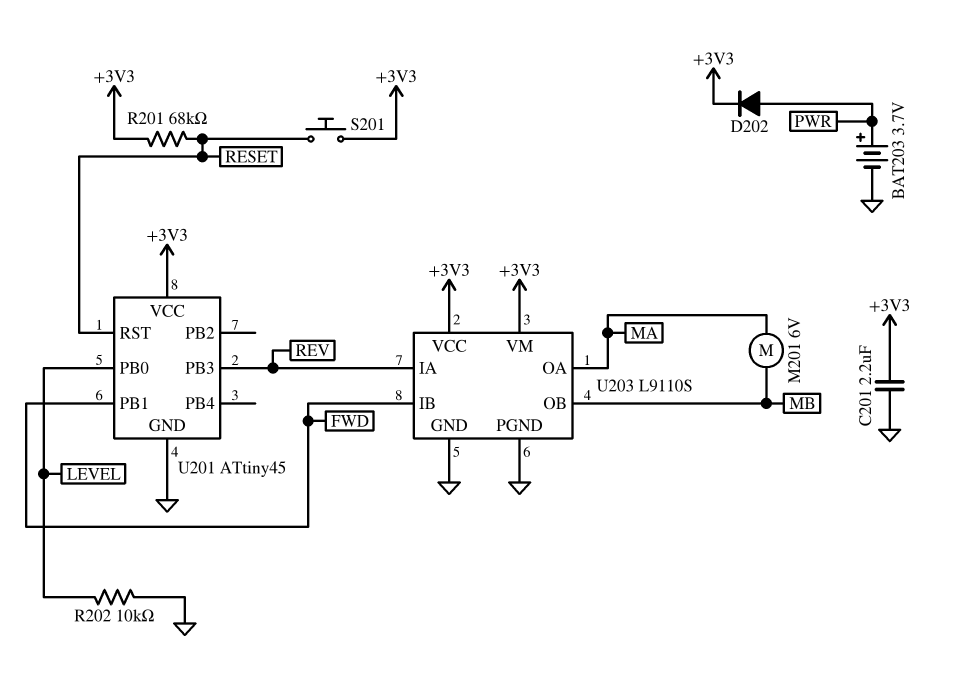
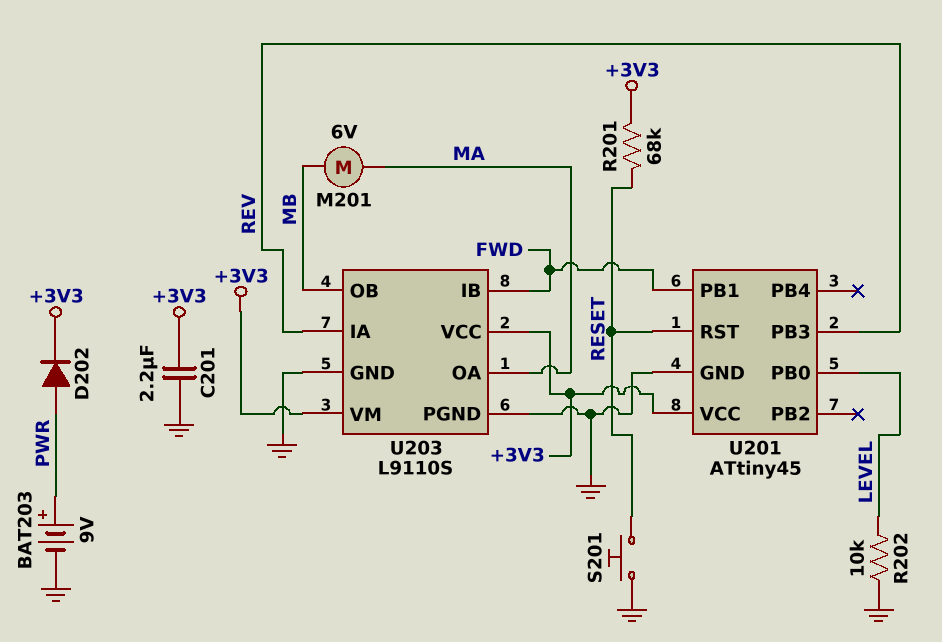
BAT203: 3.7V (plus PWR, minus GND) -> 9V (plus PWR, minus GND)
S201: button (+3V3, RESET) -> button (GND, RESET)

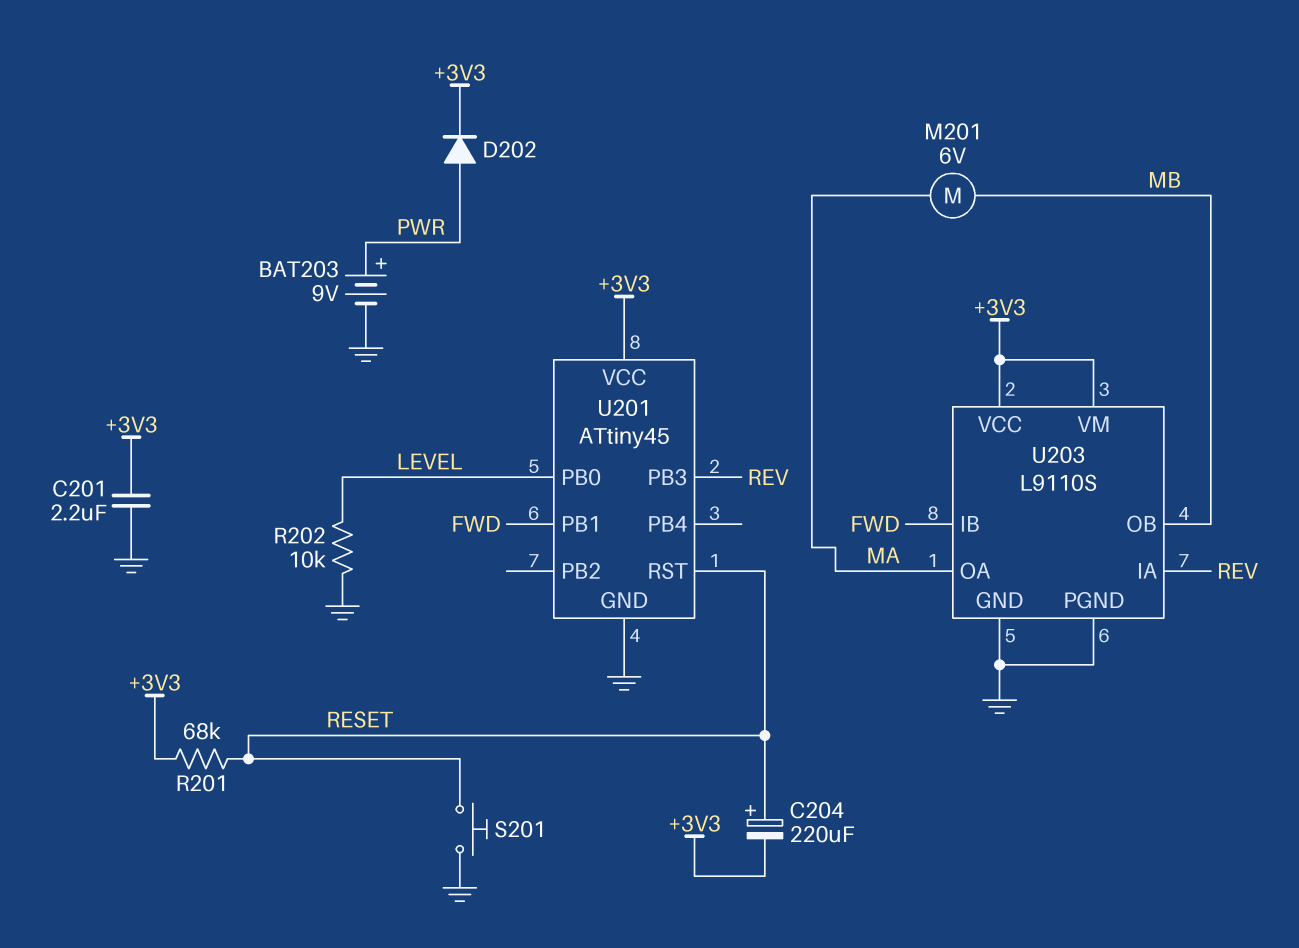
C204: none -> 220uF (plus RESET, minus +3V3)

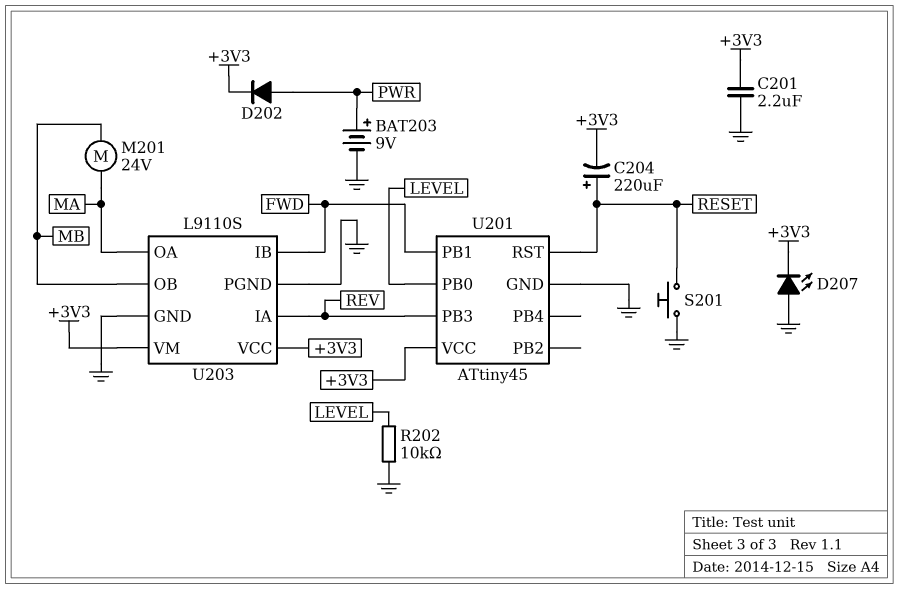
D207: none -> LED (A GND, K +3V3)
M201: motor 6V (MA, MB) -> motor 24V (MA, MB)
R201: 68k (+3V3, RESET) -> none

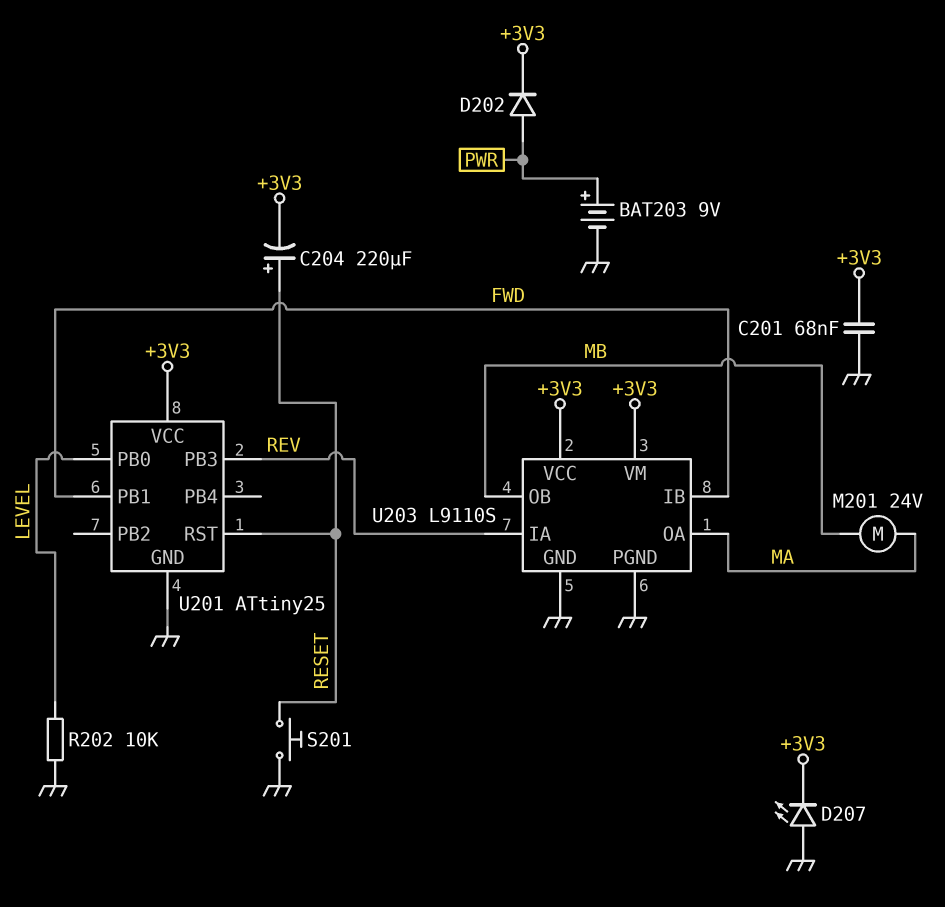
C201: 2.2uF (+3V3, GND) -> 68nF (+3V3, GND)
U201: ATtiny45 -> ATtiny25

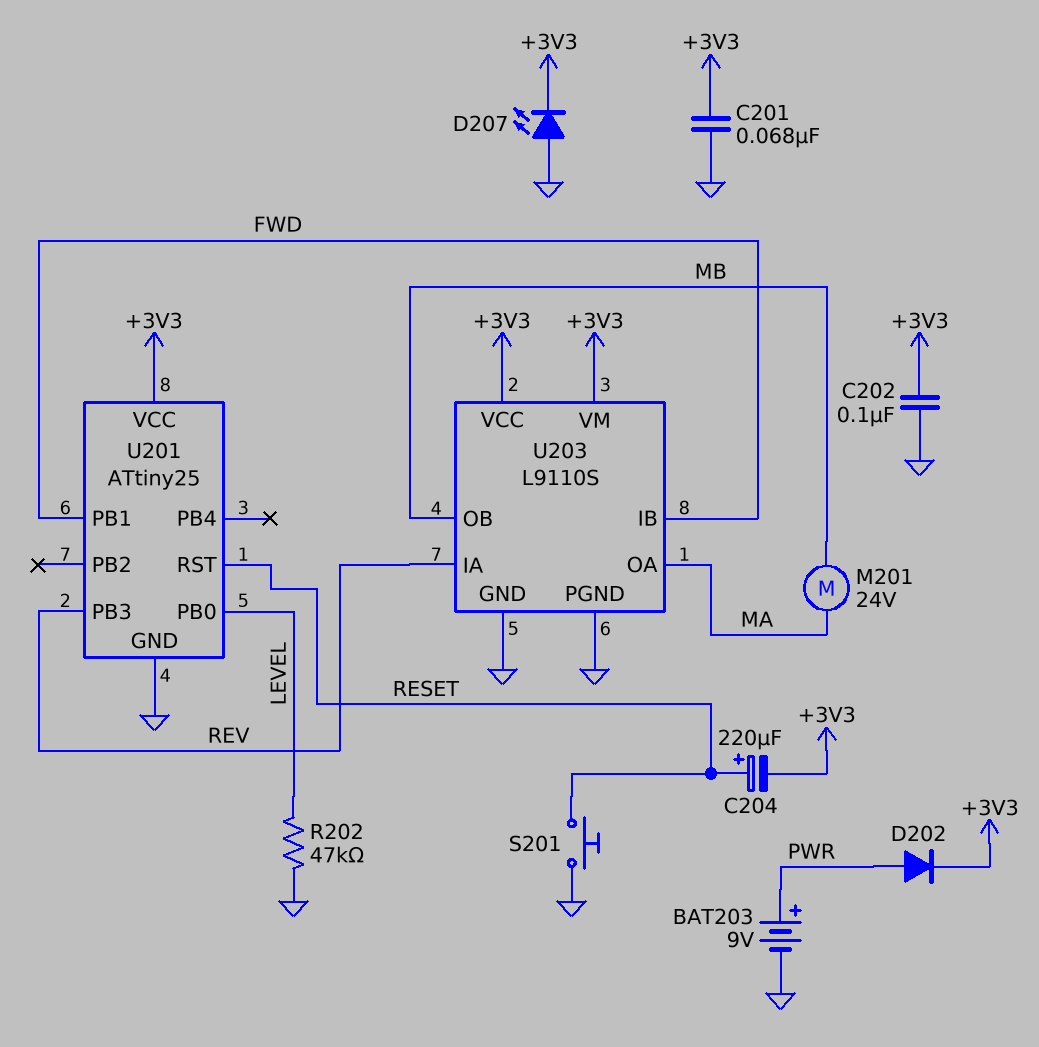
C202: none -> 100nF (+3V3, GND)
R202: 10k (GND, LEVEL) -> 47k (GND, LEVEL)

